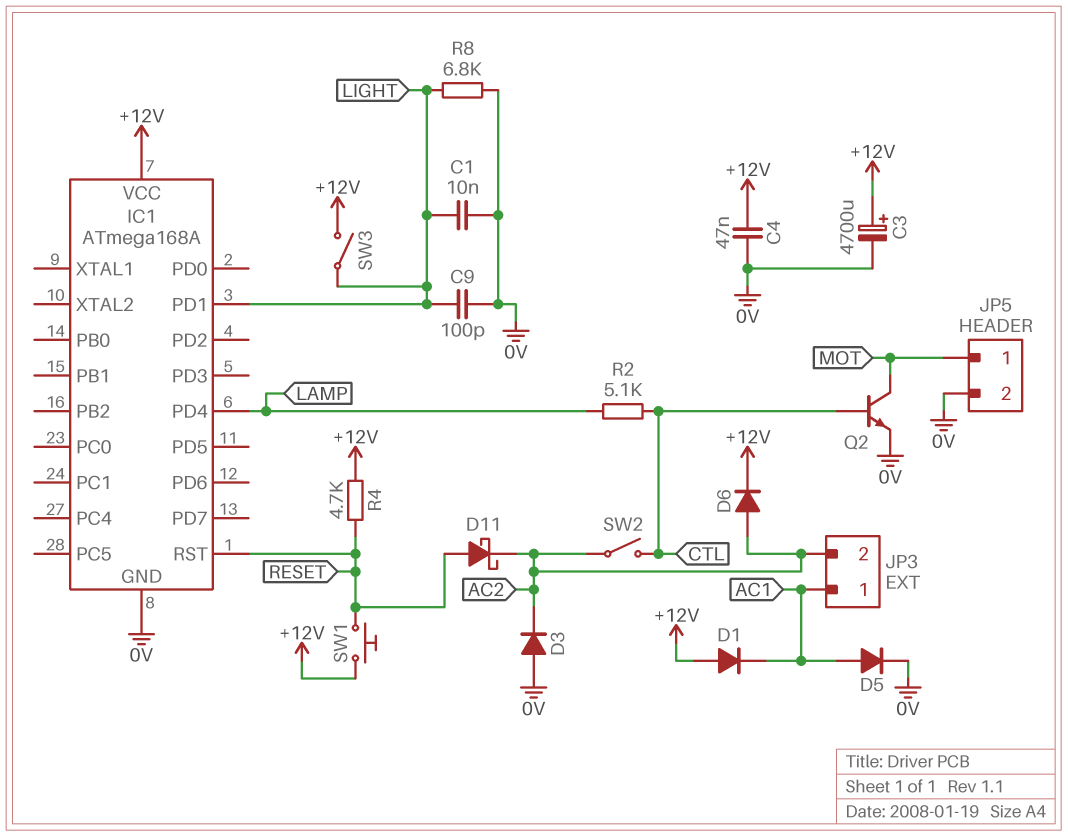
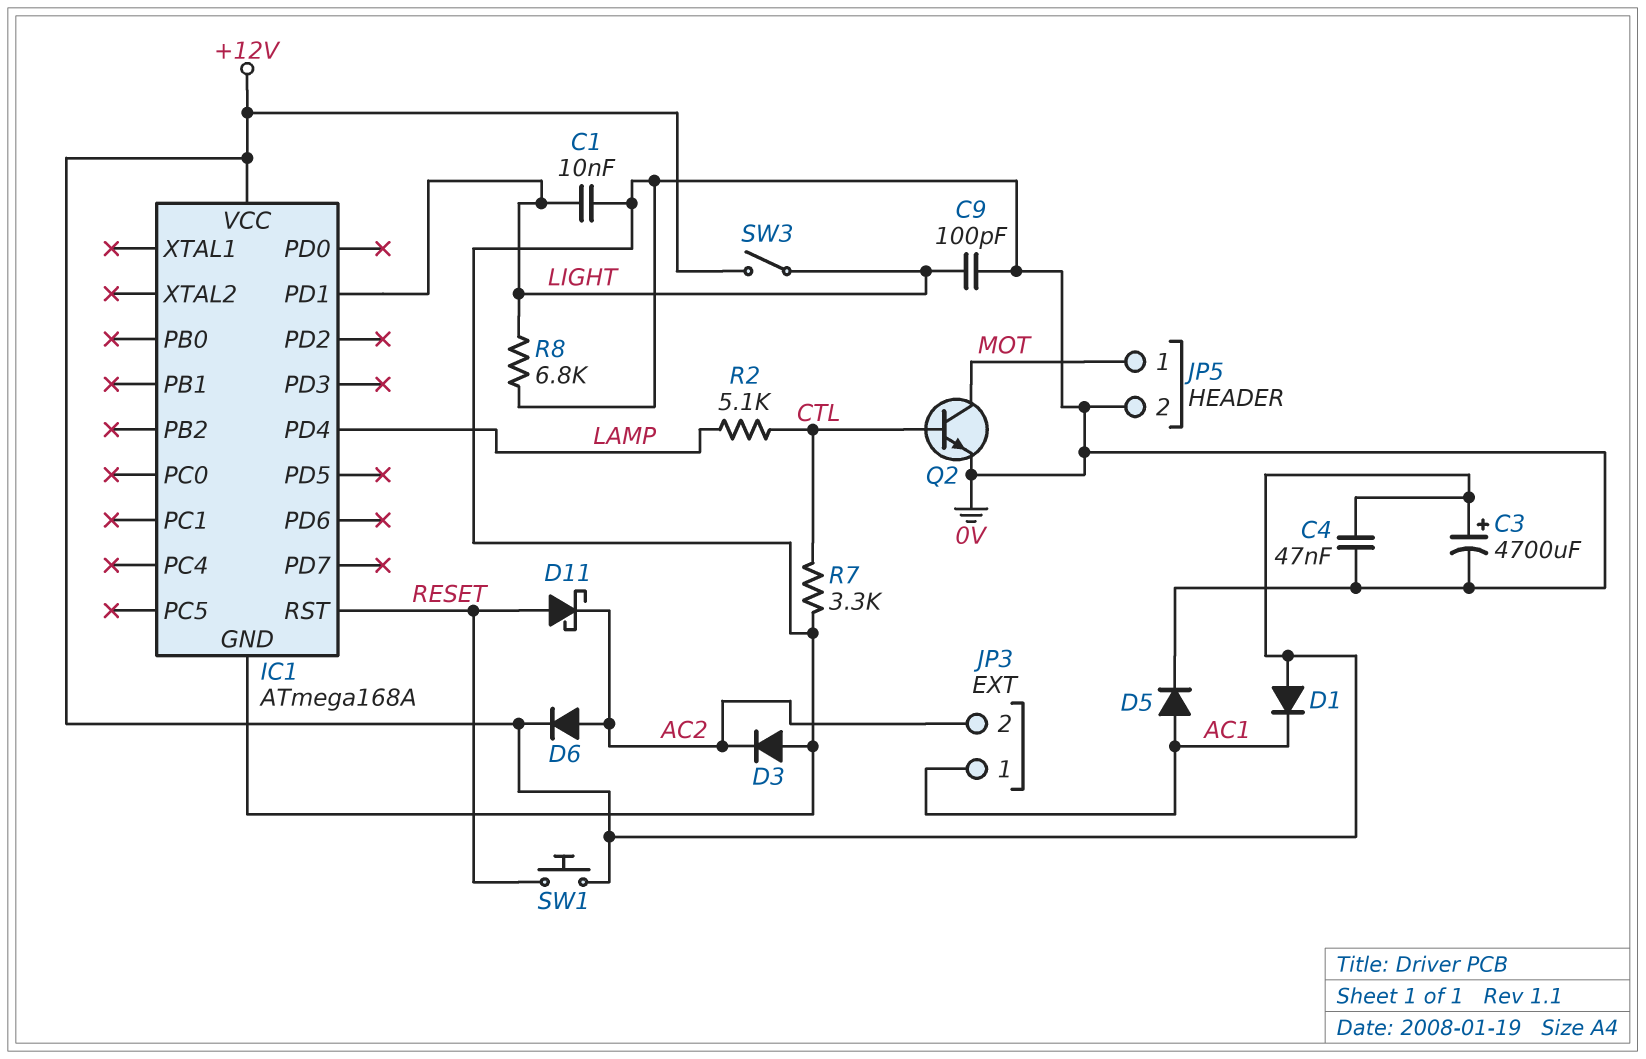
R4: 4.7k (+12V, RESET) -> none
R7: none -> 3.3k (0V, CTL)
SW2: switch (AC2, CTL) -> none

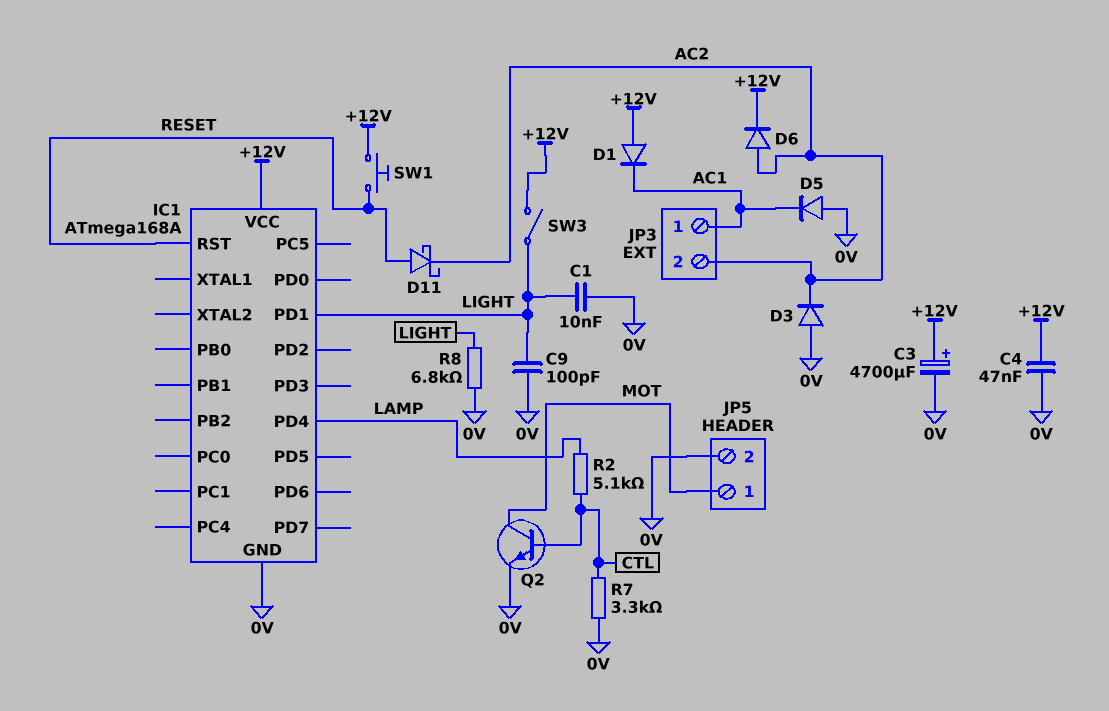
D5: diode (A AC1, K 0V) -> diode (A 0V, K AC1)

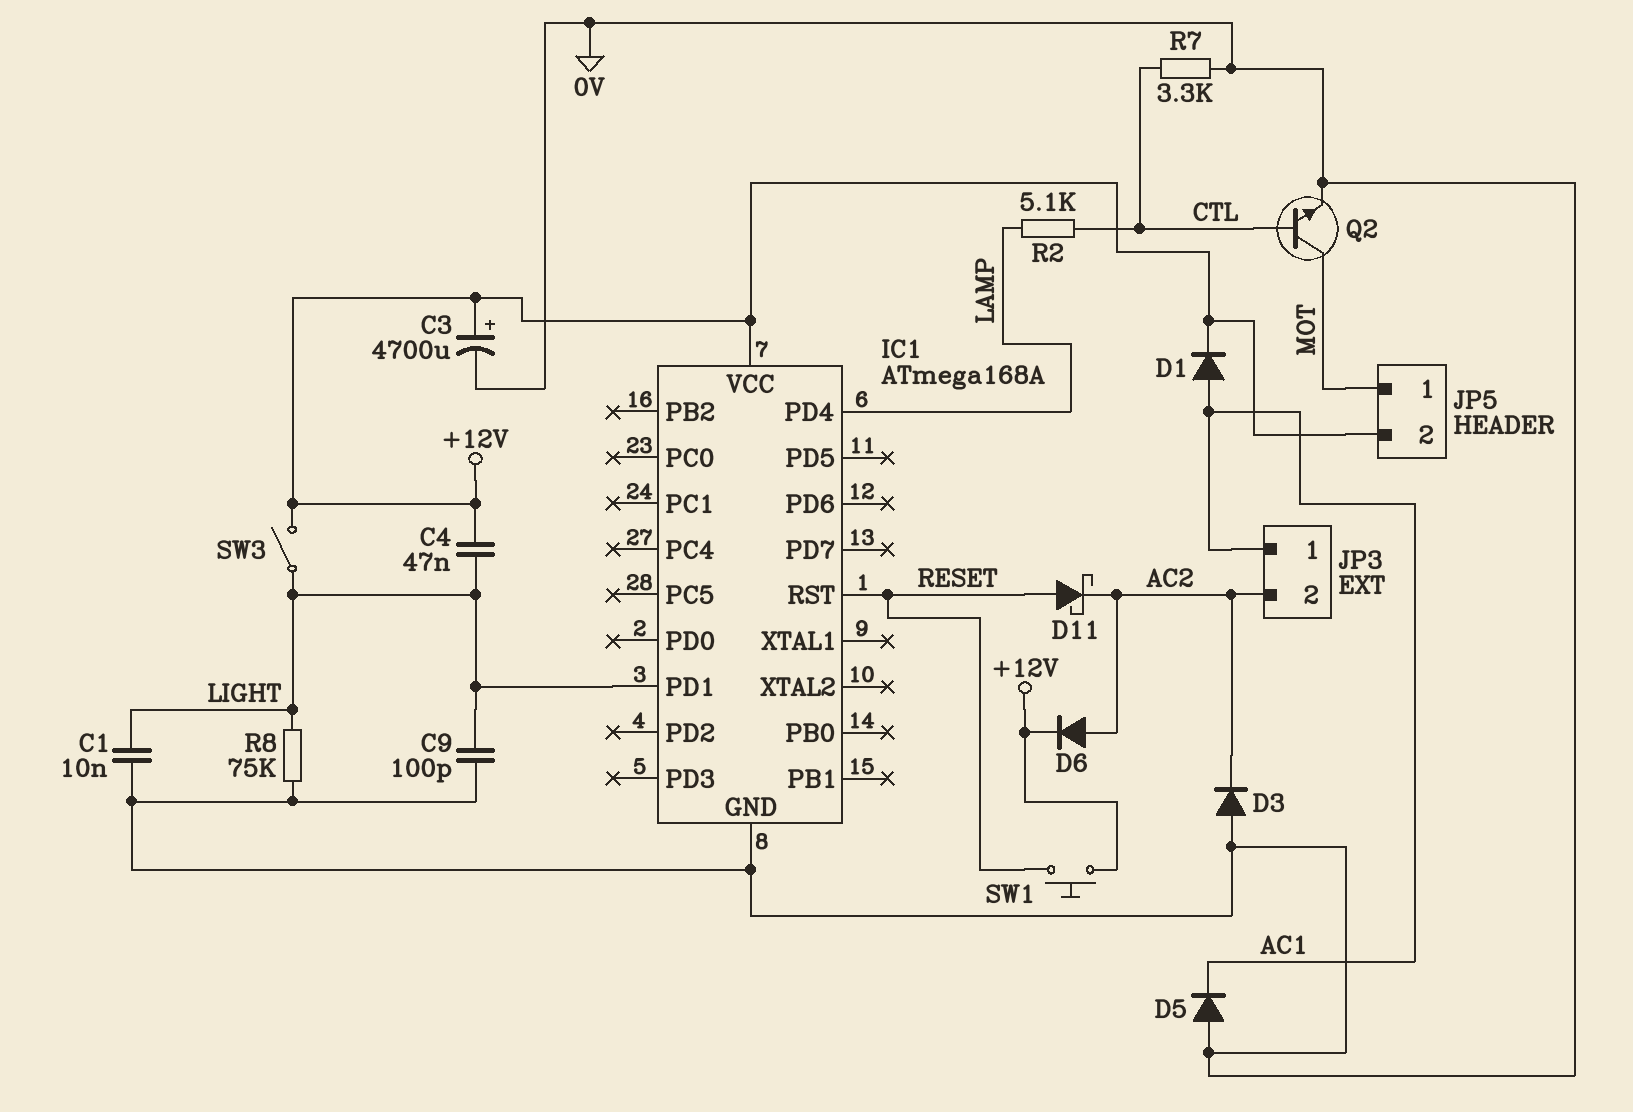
C4: 47nF (+12V, 0V) -> 47nF (+12V, LIGHT)
D1: diode (A +12V, K AC1) -> diode (A AC1, K +12V)
JP5 pin 2: 0V -> +12V
R8: 6.8k (0V, LIGHT) -> 75k (0V, LIGHT)

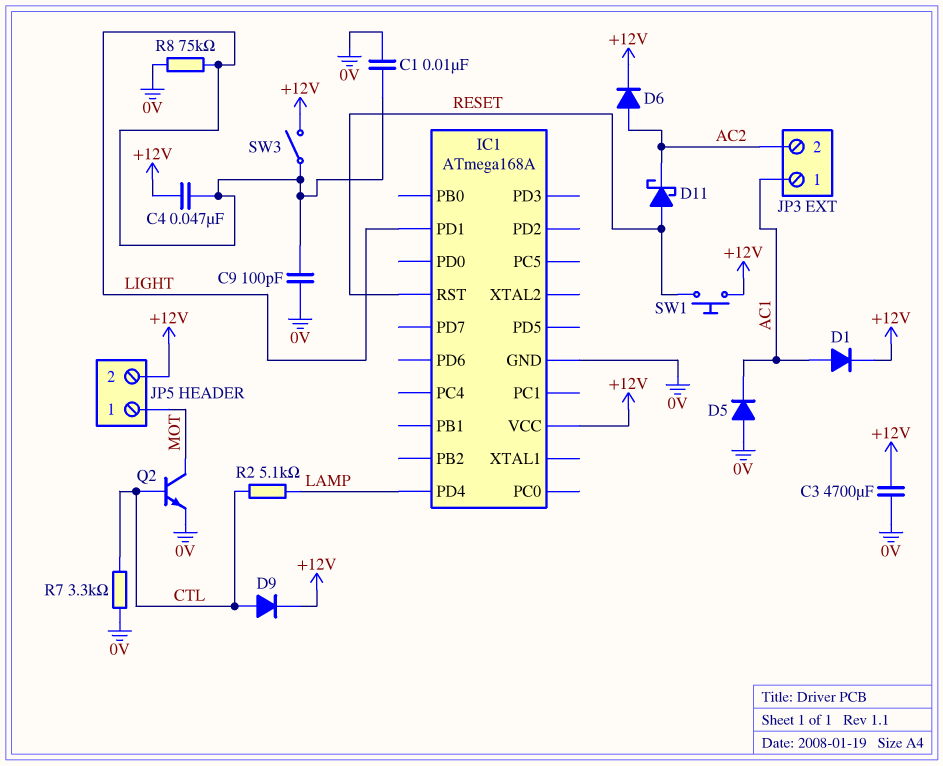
C3: 4700uF (plus +12V, minus 0V) -> 4700uF (+12V, 0V)
D3: diode (A 0V, K AC2) -> none
D9: none -> diode (A CTL, K +12V)

